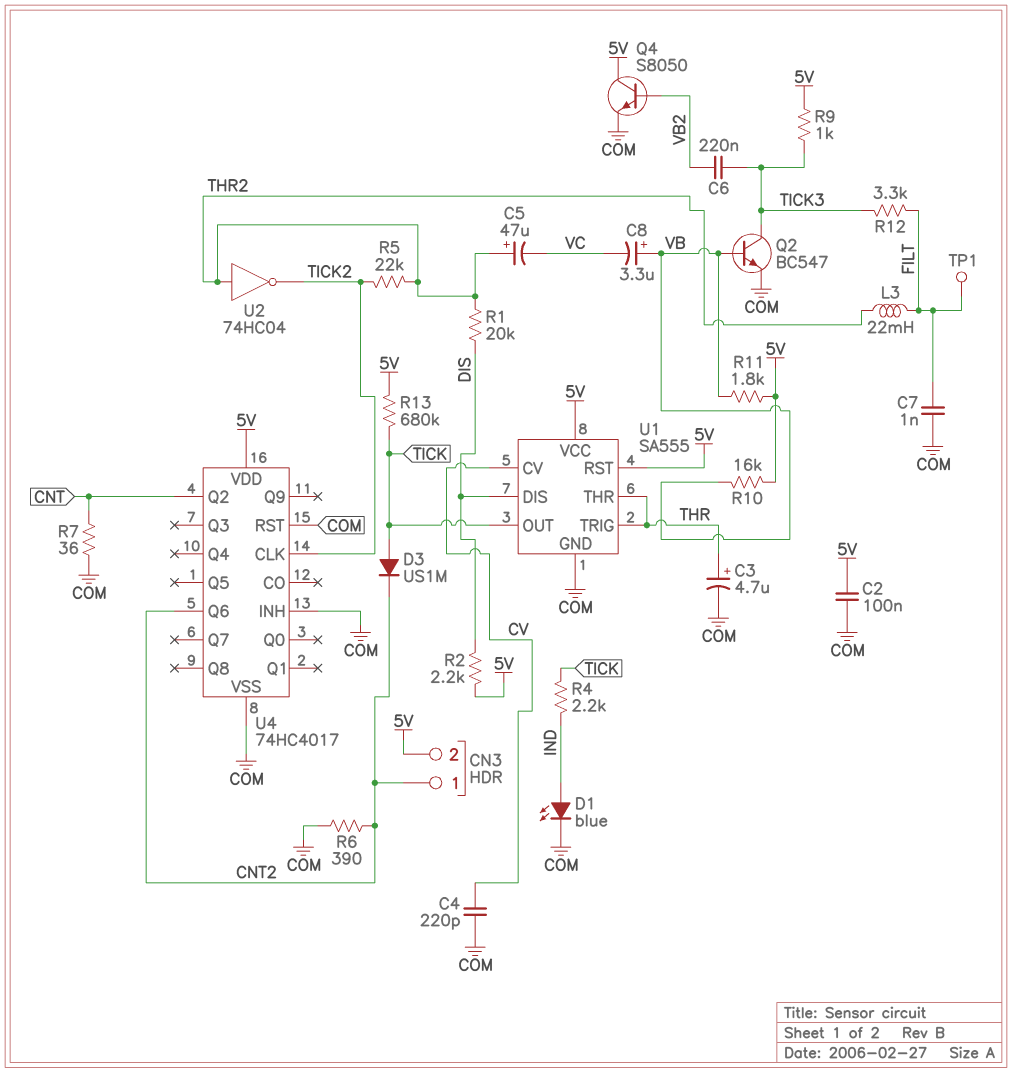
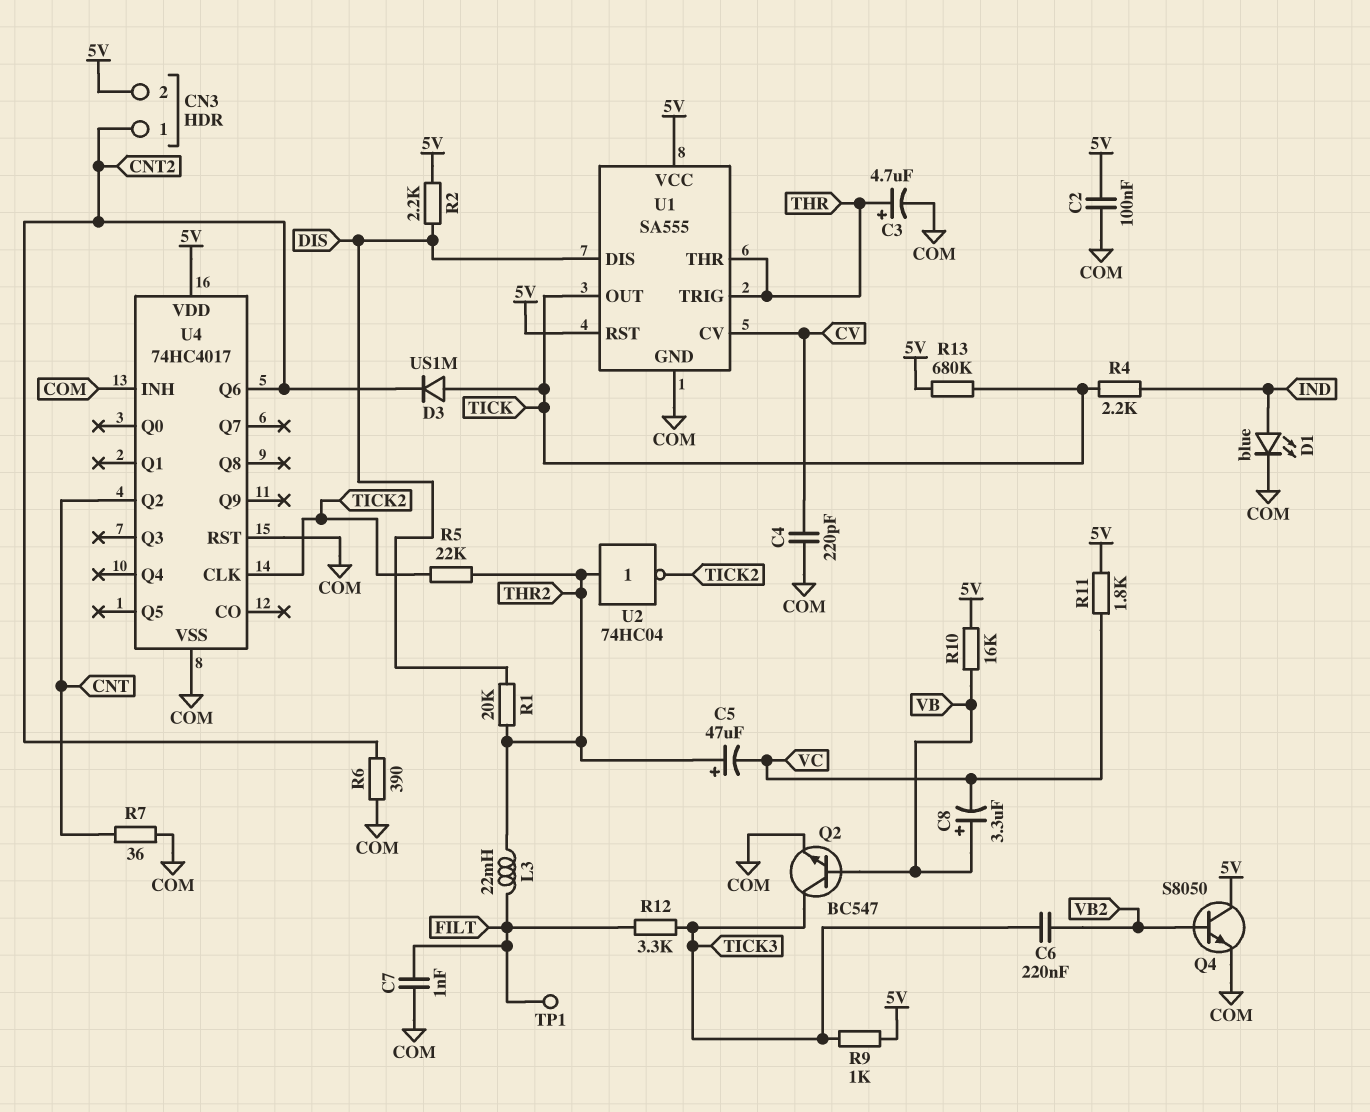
R11: 1.8k (5V, VB) -> 1.8k (5V, VC)

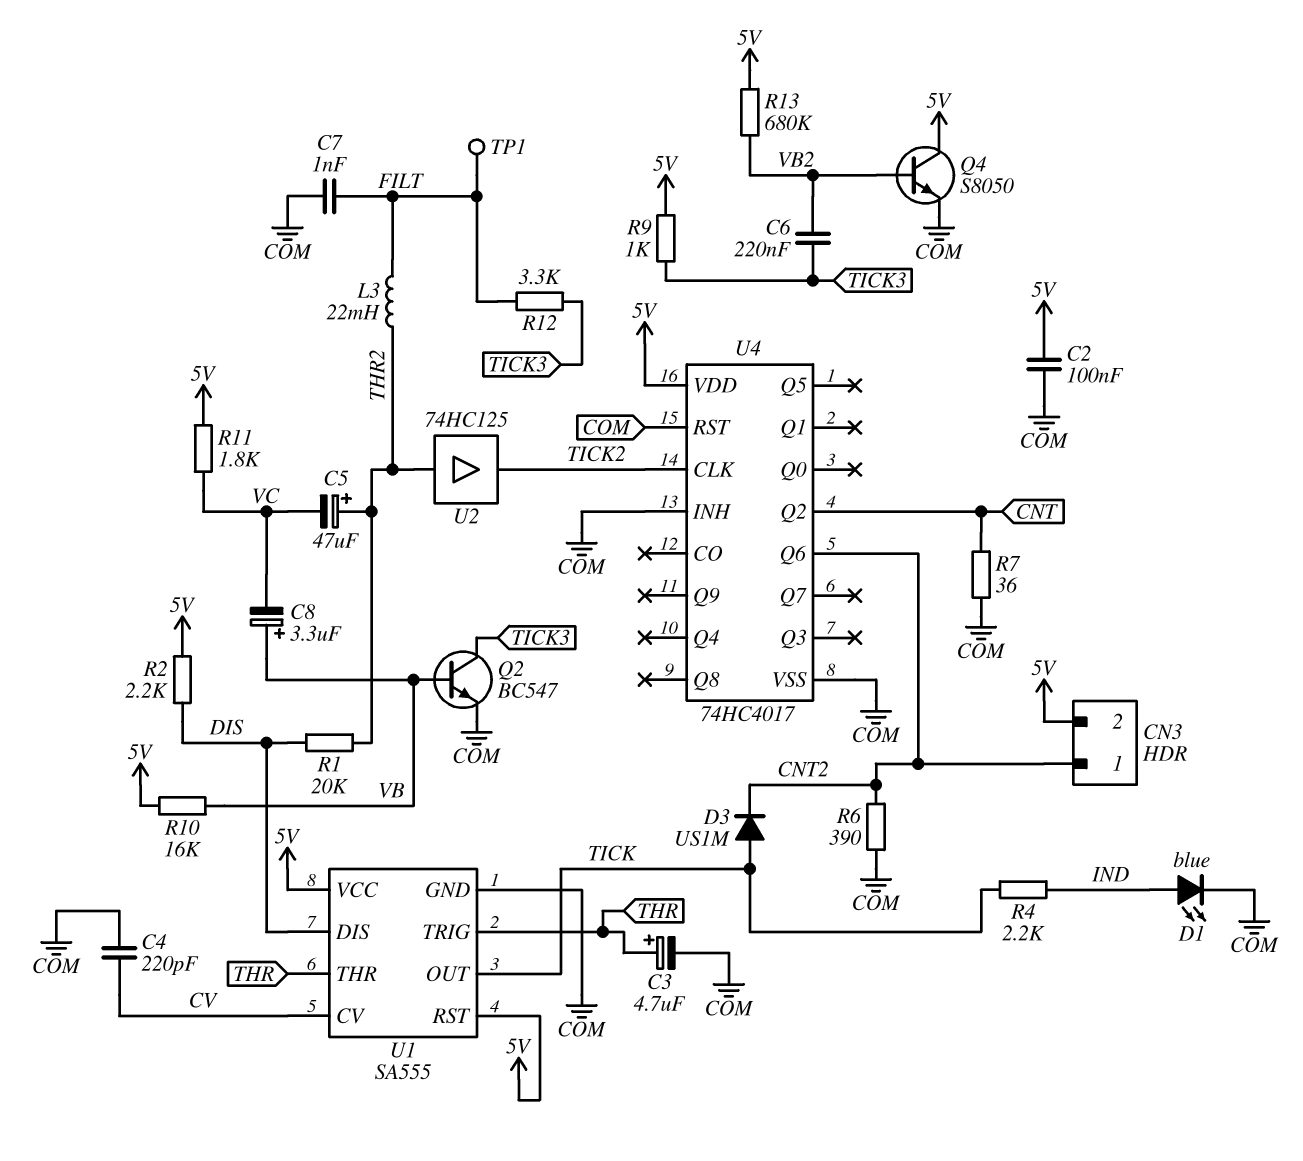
R5: 22k (THR2, TICK2) -> none
R13: 680k (5V, TICK) -> 680k (5V, VB2)
U2: NOT 74HC04 (in THR2, out TICK2) -> buffer 74HC125 (in THR2, out TICK2)

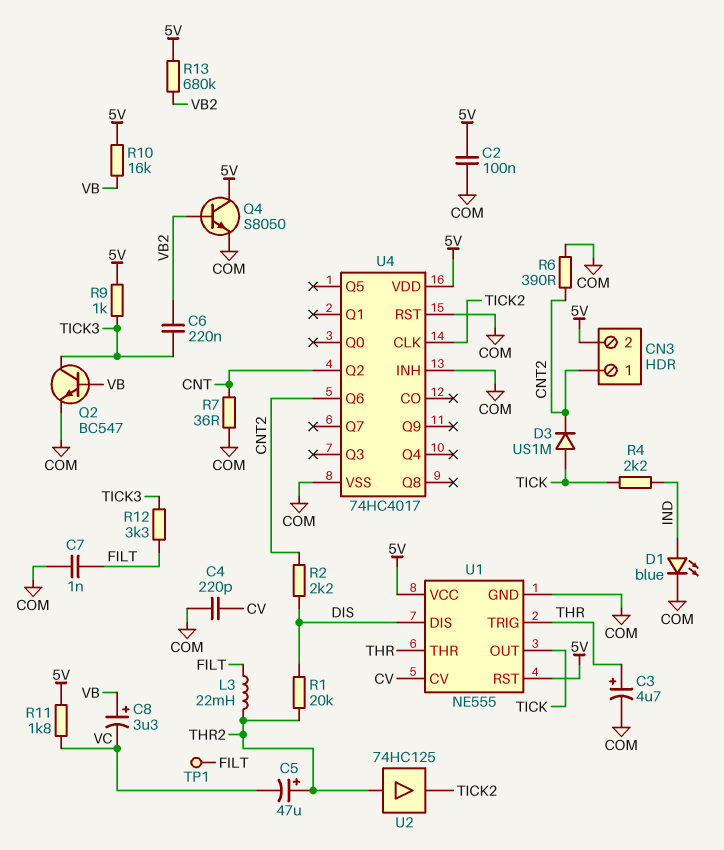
R2: 2.2k (5V, DIS) -> 2.2k (CNT2, DIS)
U1: SA555 -> NE555

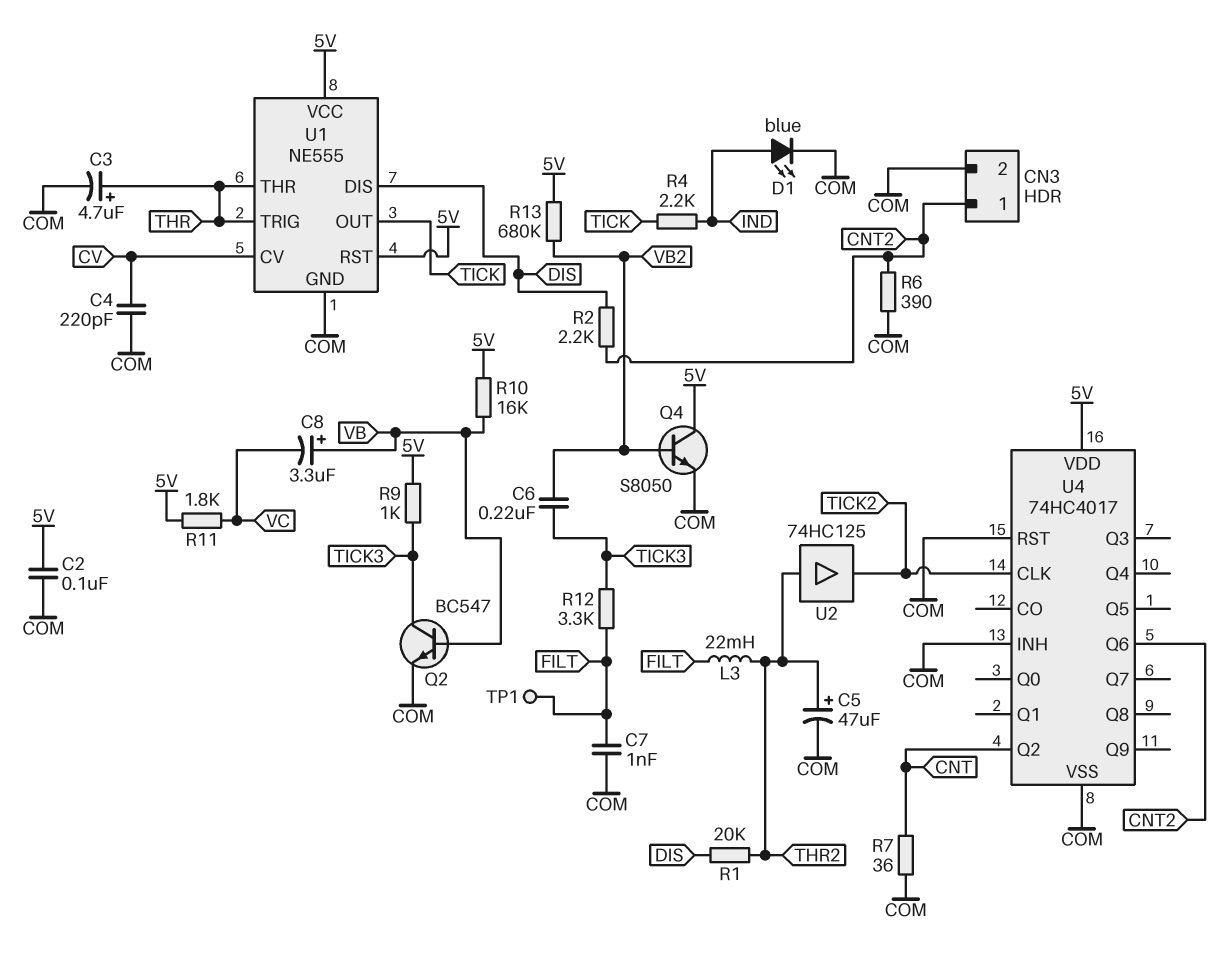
C5: 47uF (plus THR2, minus VC) -> 47uF (plus THR2, minus COM)
CN3 pin 2: 5V -> COM
D3: diode US1M (A TICK, K CNT2) -> none

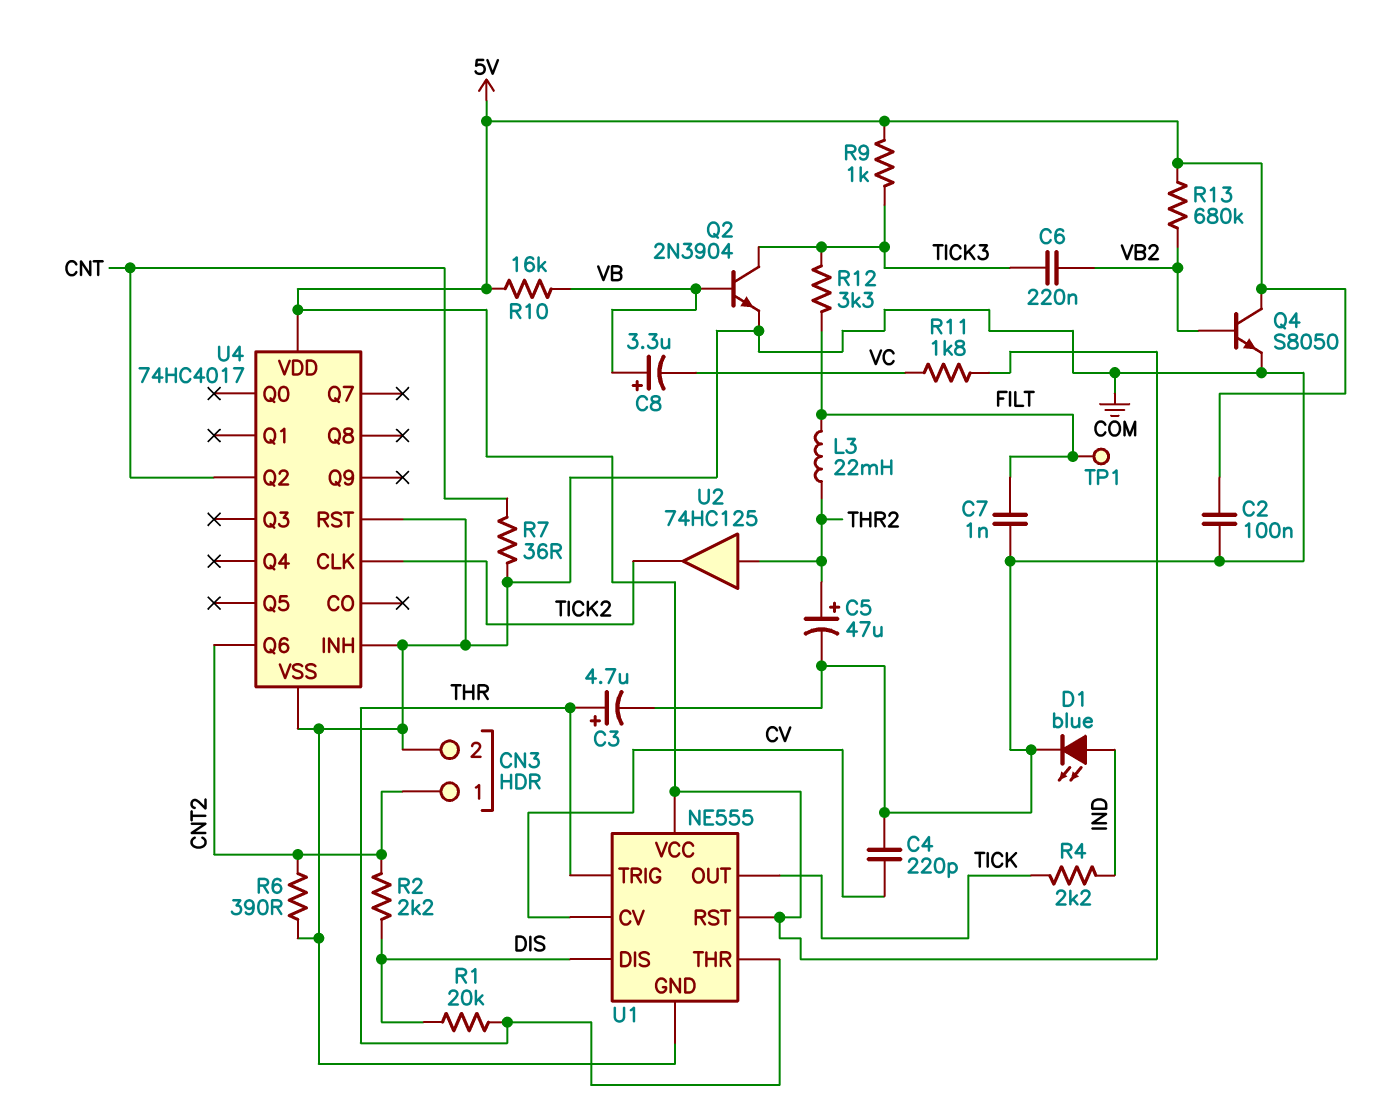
Q2: NPN BC547 (B VB, C TICK3, E COM) -> NPN 2N3904 (B VB, C TICK3, E COM)
R1: 20k (DIS, THR2) -> 20k (DIS, THR)

